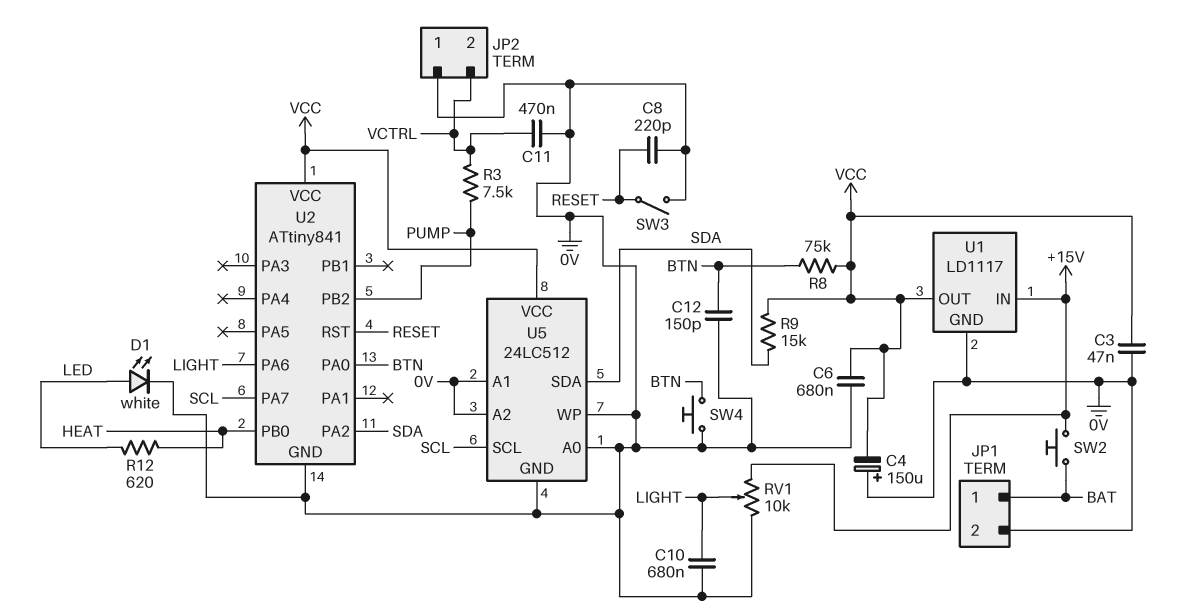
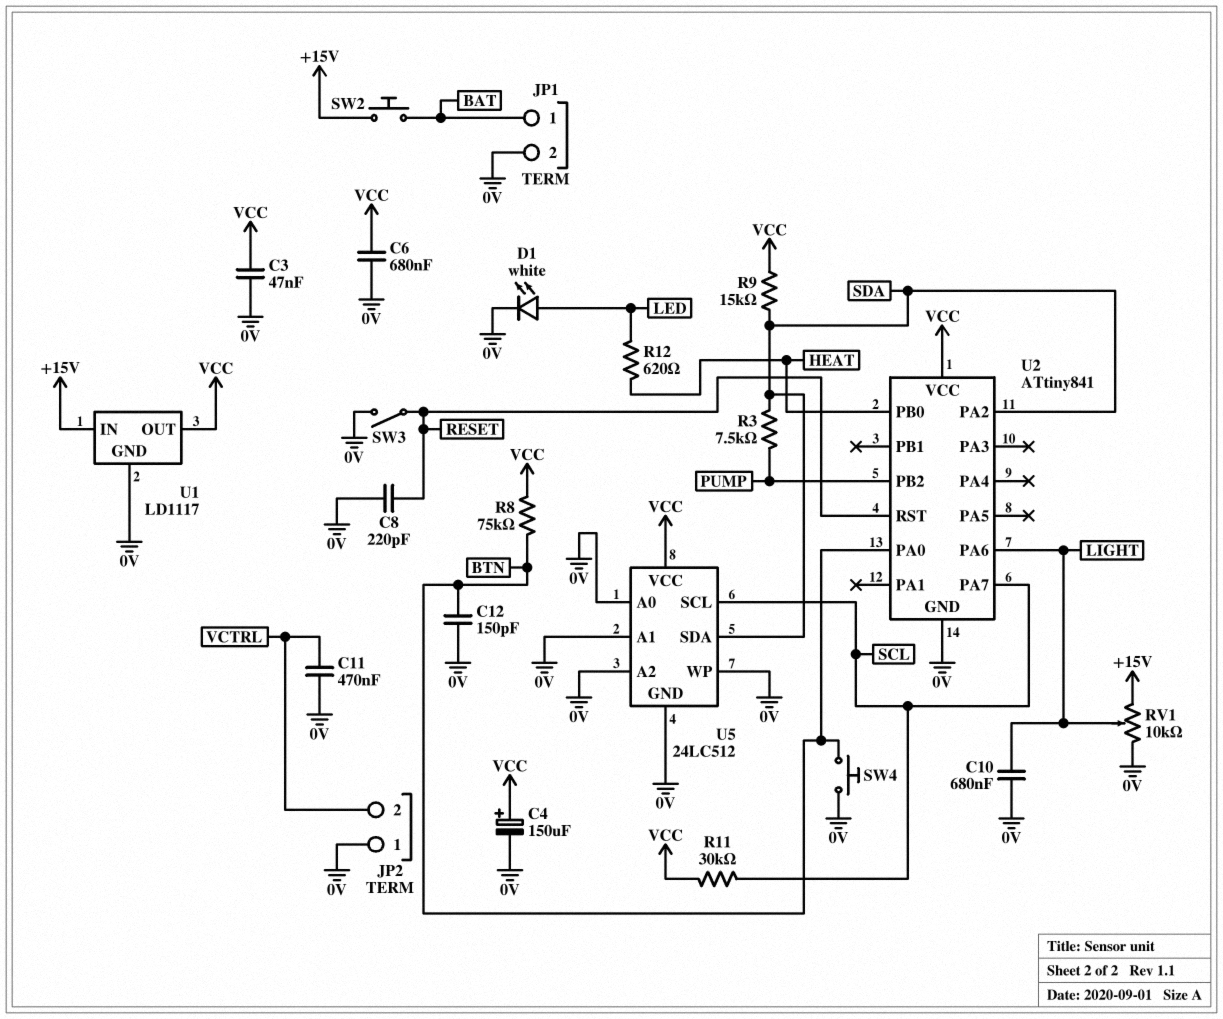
C4: 150uF (plus 0V, minus VCC) -> 150uF (plus VCC, minus 0V)
R3: 7.5k (PUMP, VCTRL) -> 7.5k (PUMP, SDA)
R11: none -> 30k (SCL, VCC)

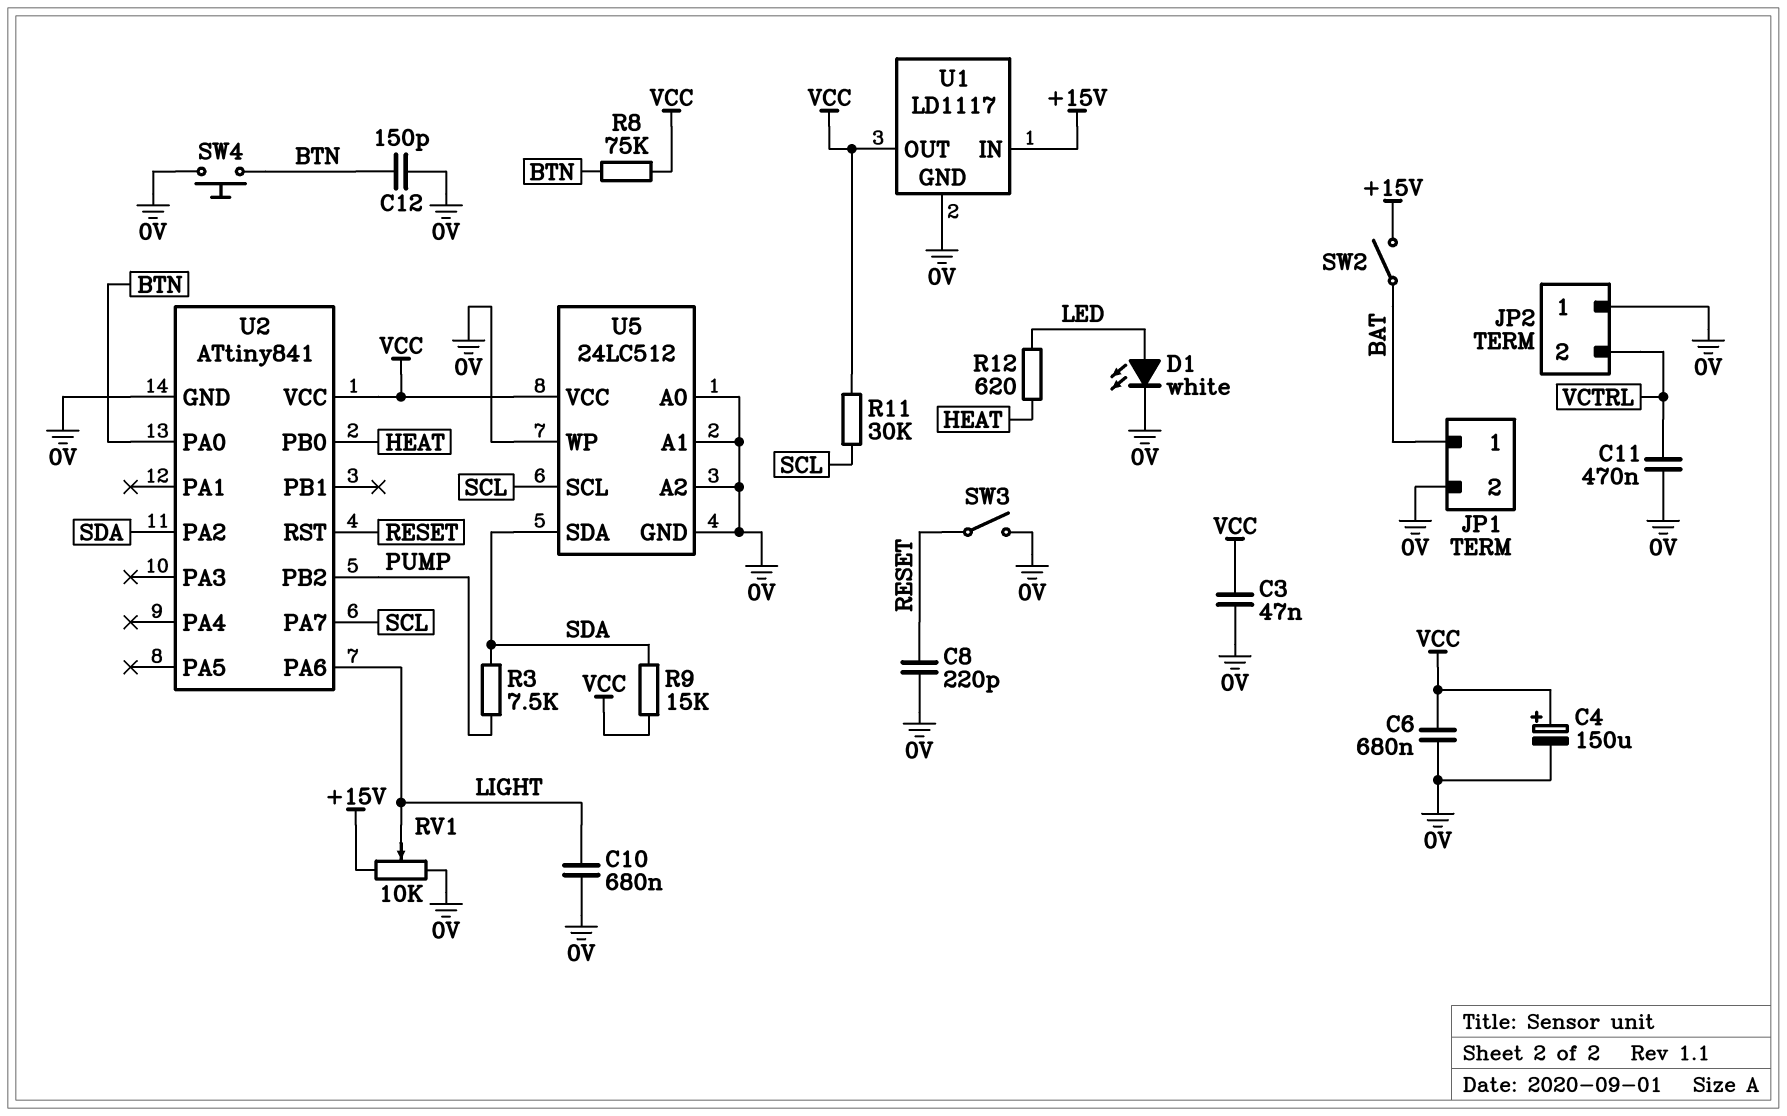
SW2: button (+15V, BAT) -> switch (+15V, BAT)

